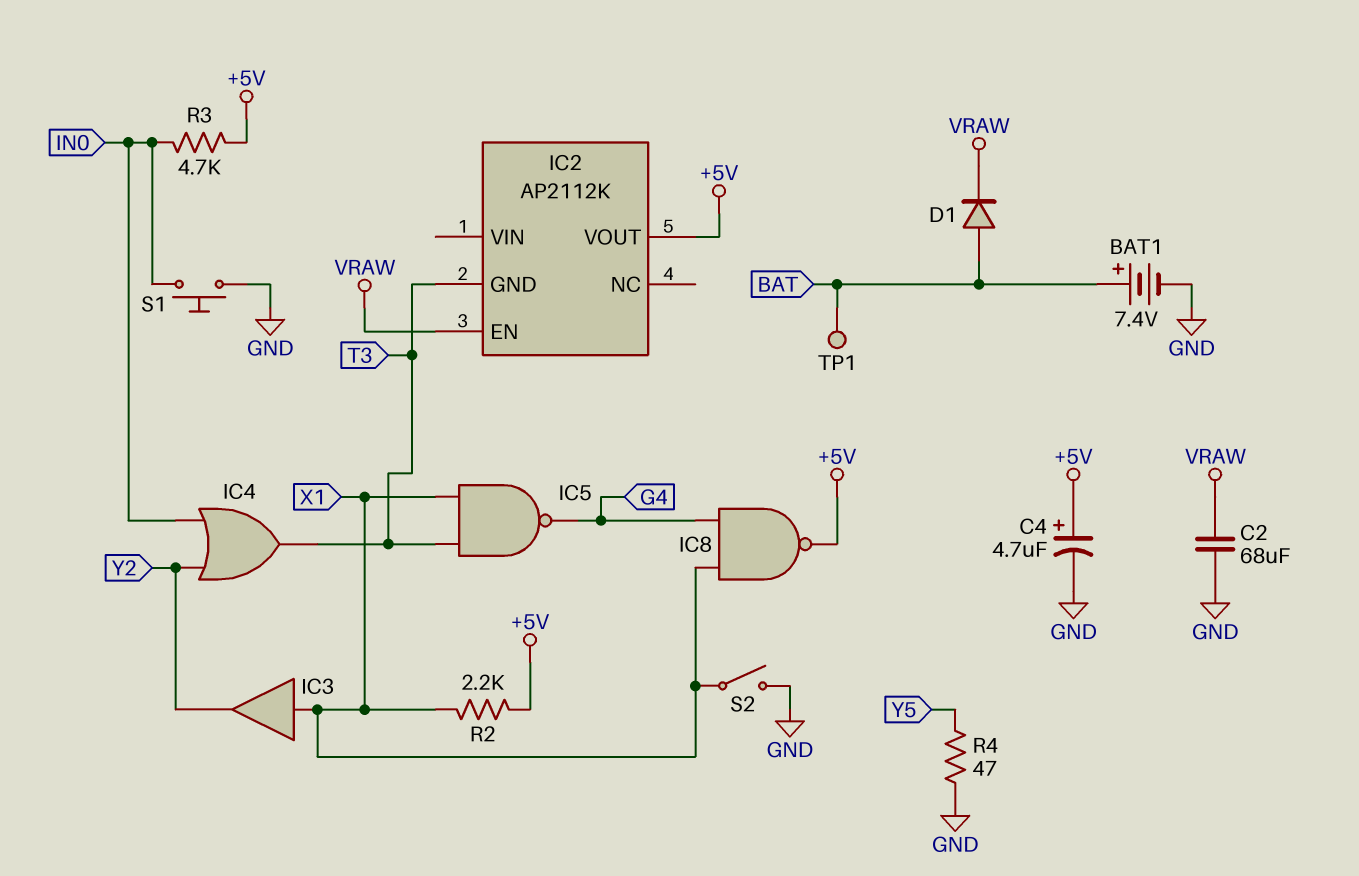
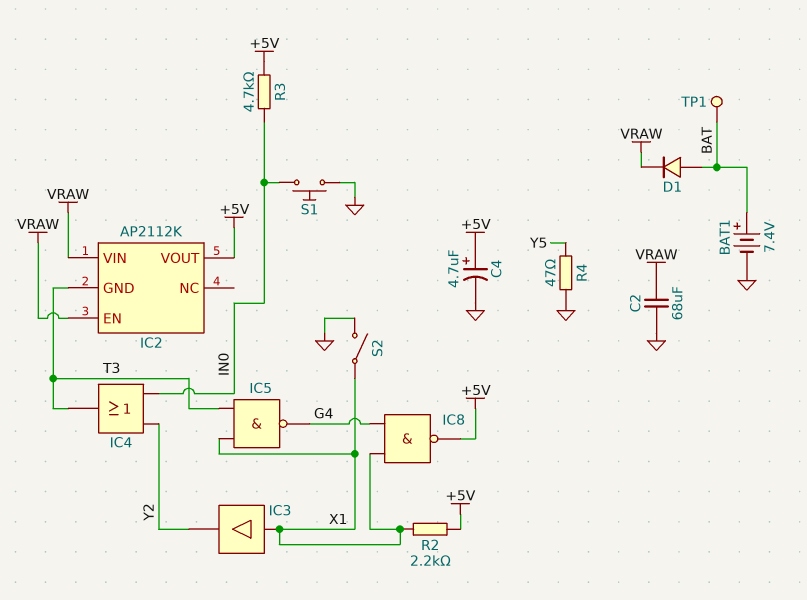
IC2 pin VIN: none -> VRAW

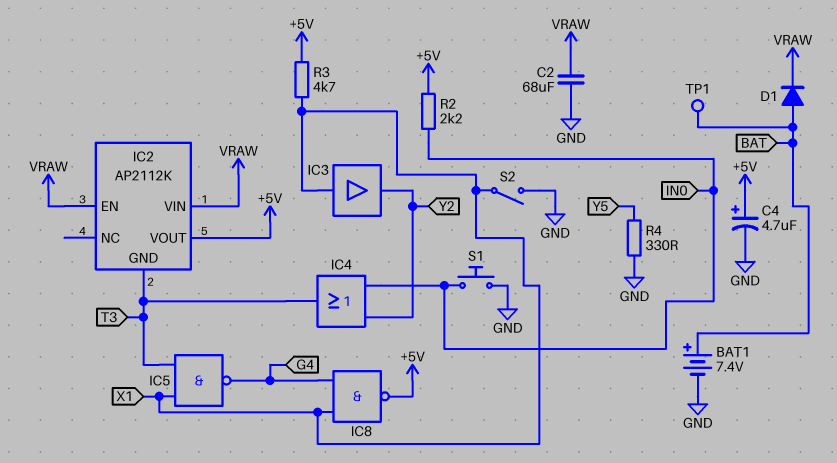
R2: 2.2k (+5V, X1) -> 2.2k (+5V, IN0)
R3: 4.7k (+5V, IN0) -> 4.7k (+5V, X1)
R4: 47 (GND, Y5) -> 330 (GND, Y5)

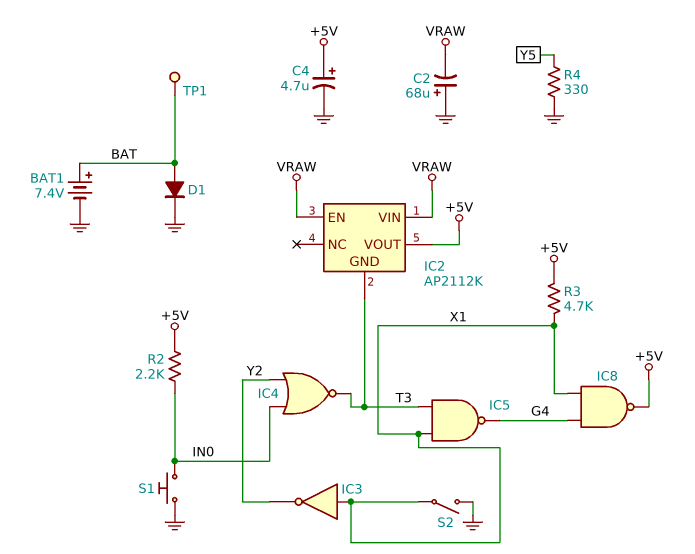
C2: 68uF (GND, VRAW) -> 68uF (plus GND, minus VRAW)
D1: diode (A BAT, K VRAW) -> diode (A BAT, K GND)
IC3: buffer (in X1, out Y2) -> NOT (in X1, out Y2)
IC4: OR (in IN0, in Y2, out T3) -> NOR (in IN0, in Y2, out T3)

